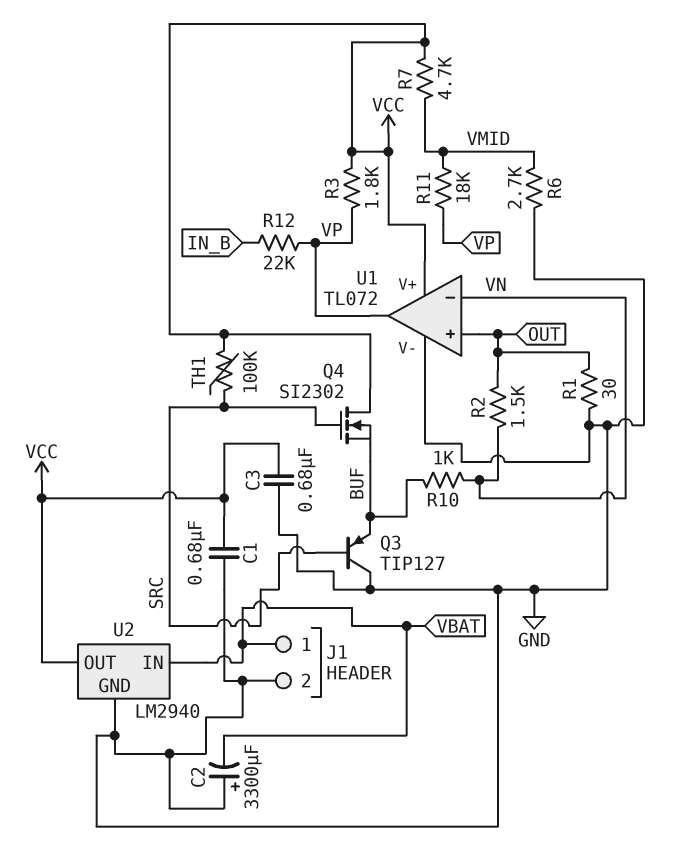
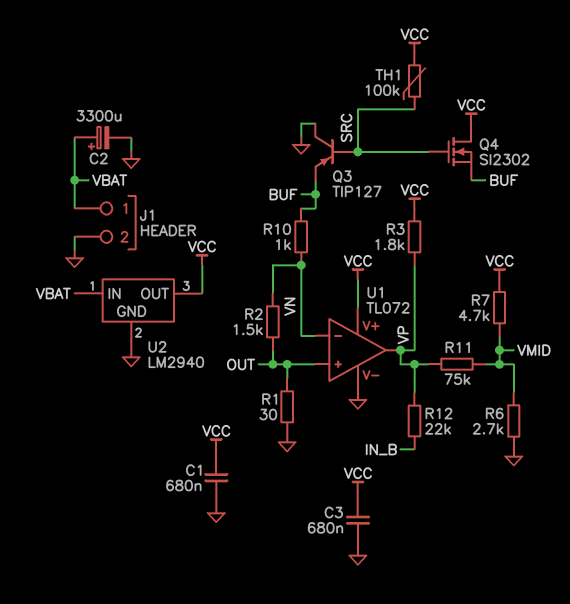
C2: 3300uF (plus GND, minus VBAT) -> 3300uF (plus VBAT, minus GND)
R11: 18k (VMID, VP) -> 75k (VMID, VP)

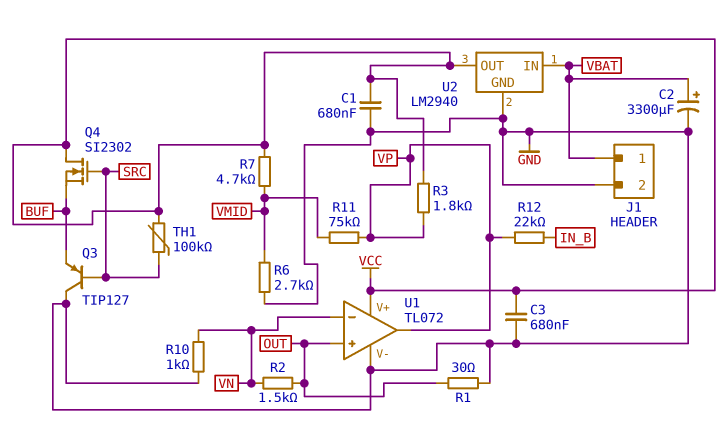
R10: 1k (BUF, VN) -> 1k (GND, VN)

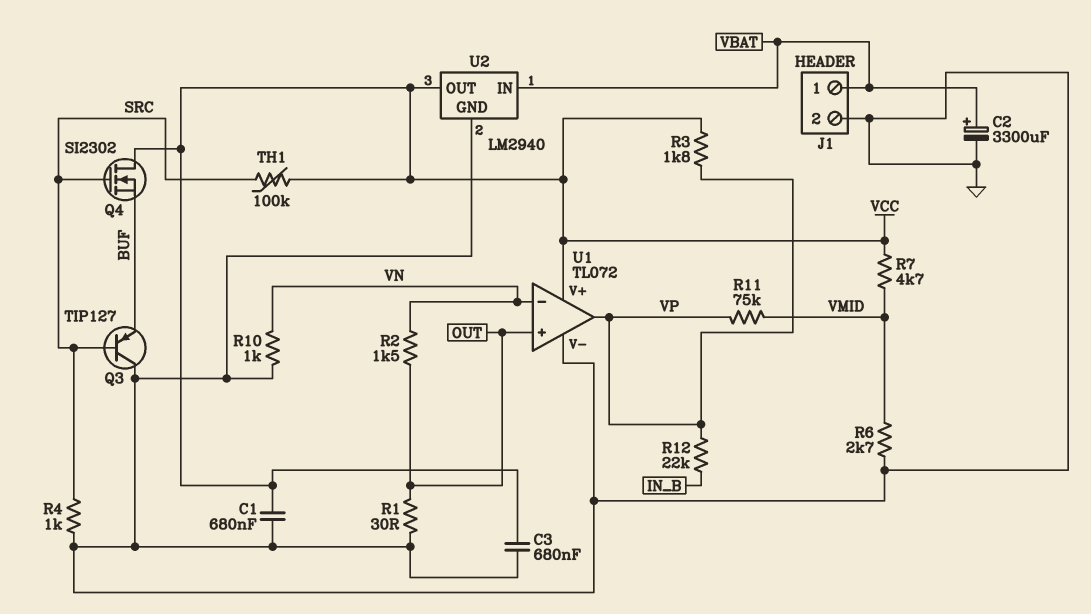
R4: none -> 1k (GND, SRC)

